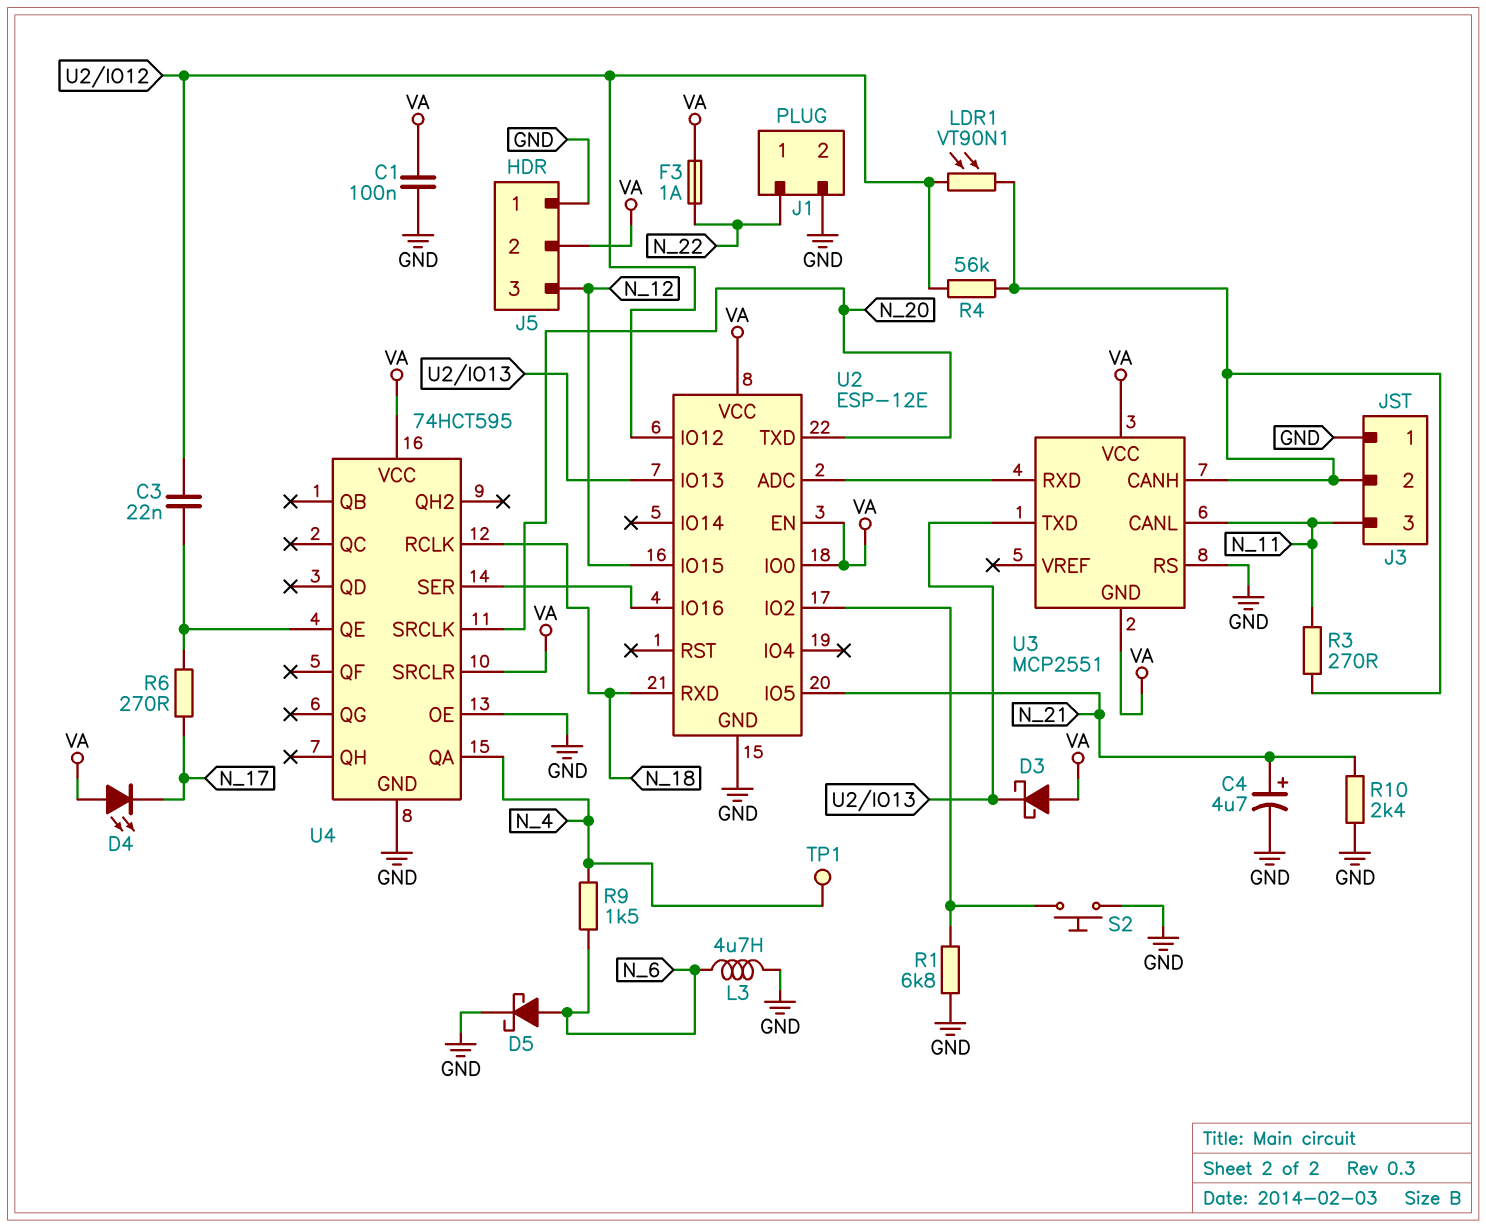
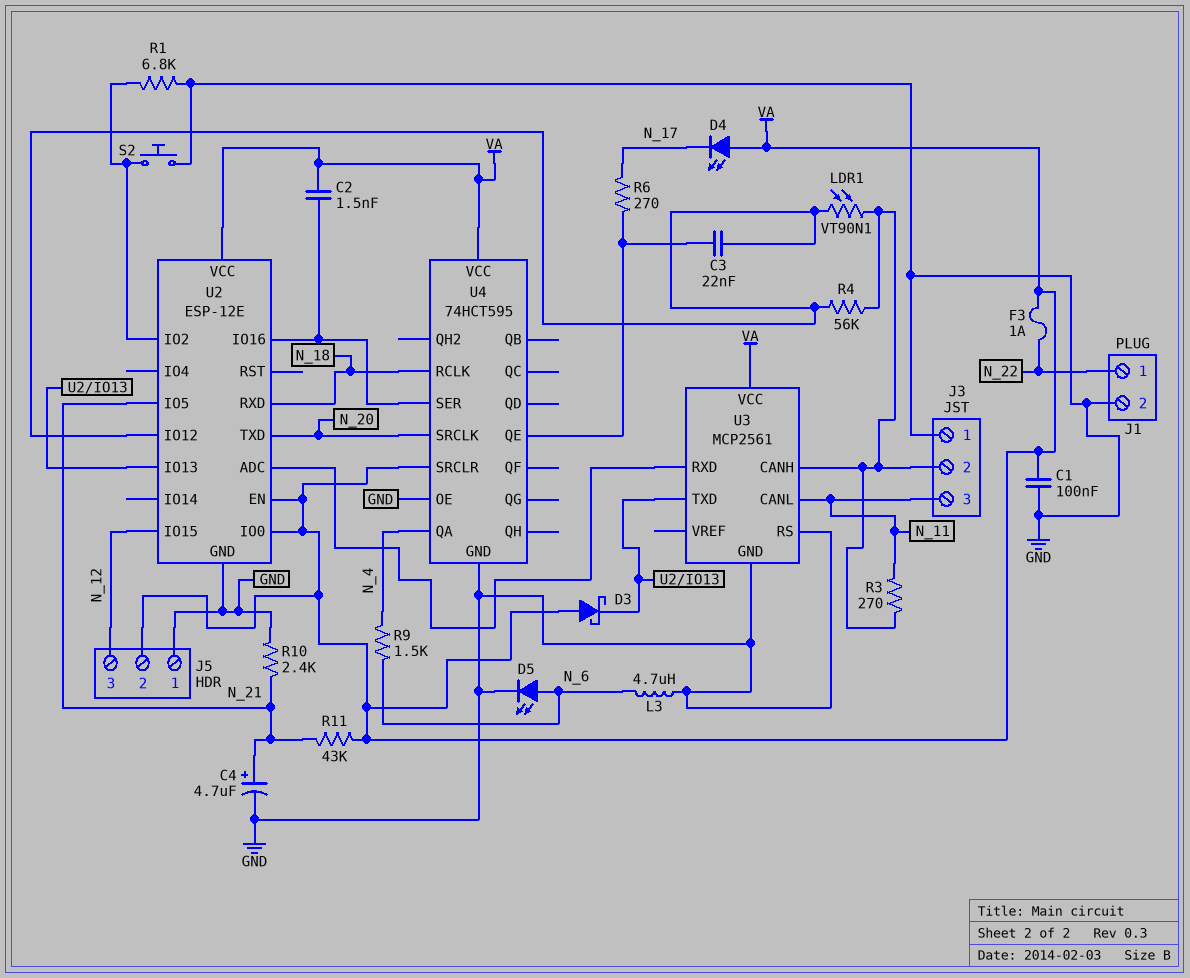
C2: none -> 1.5nF (U2/IO16, VA)
D5: schottky (A N_6, K GND) -> LED (A N_6, K GND)
R11: none -> 43k (N_21, VA)
TP1: test point (N_4) -> none
U3: MCP2551 -> MCP2561
U3 pin GND: VA -> GND

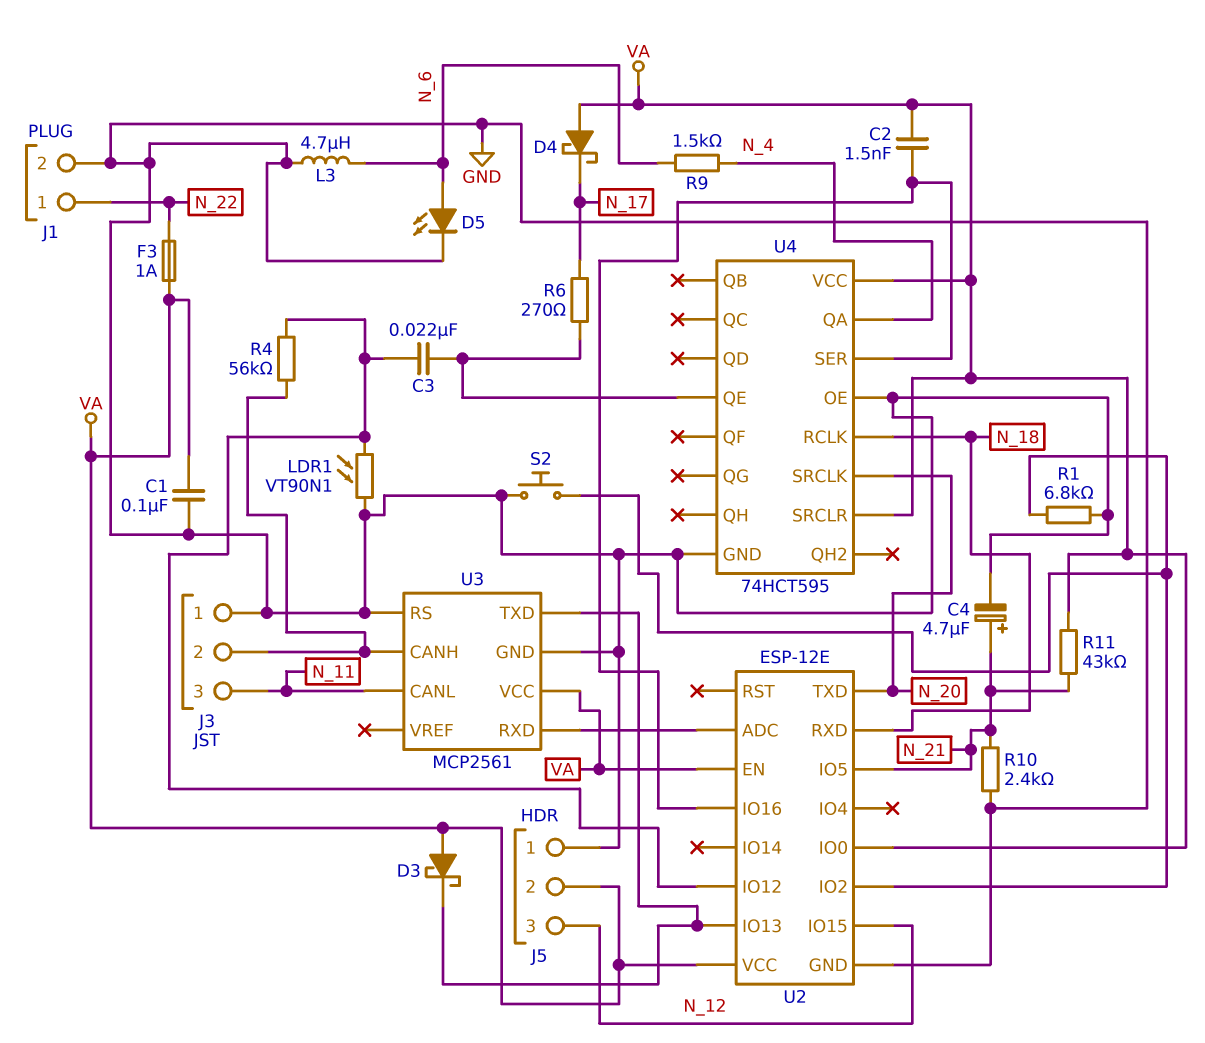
D4: LED (A VA, K N_17) -> schottky (A VA, K N_17)
LDR1: VT90N1 (J3/2, U2/IO12) -> VT90N1 (GND, U2/IO12)
R3: 270 (J3/2, N_11) -> none

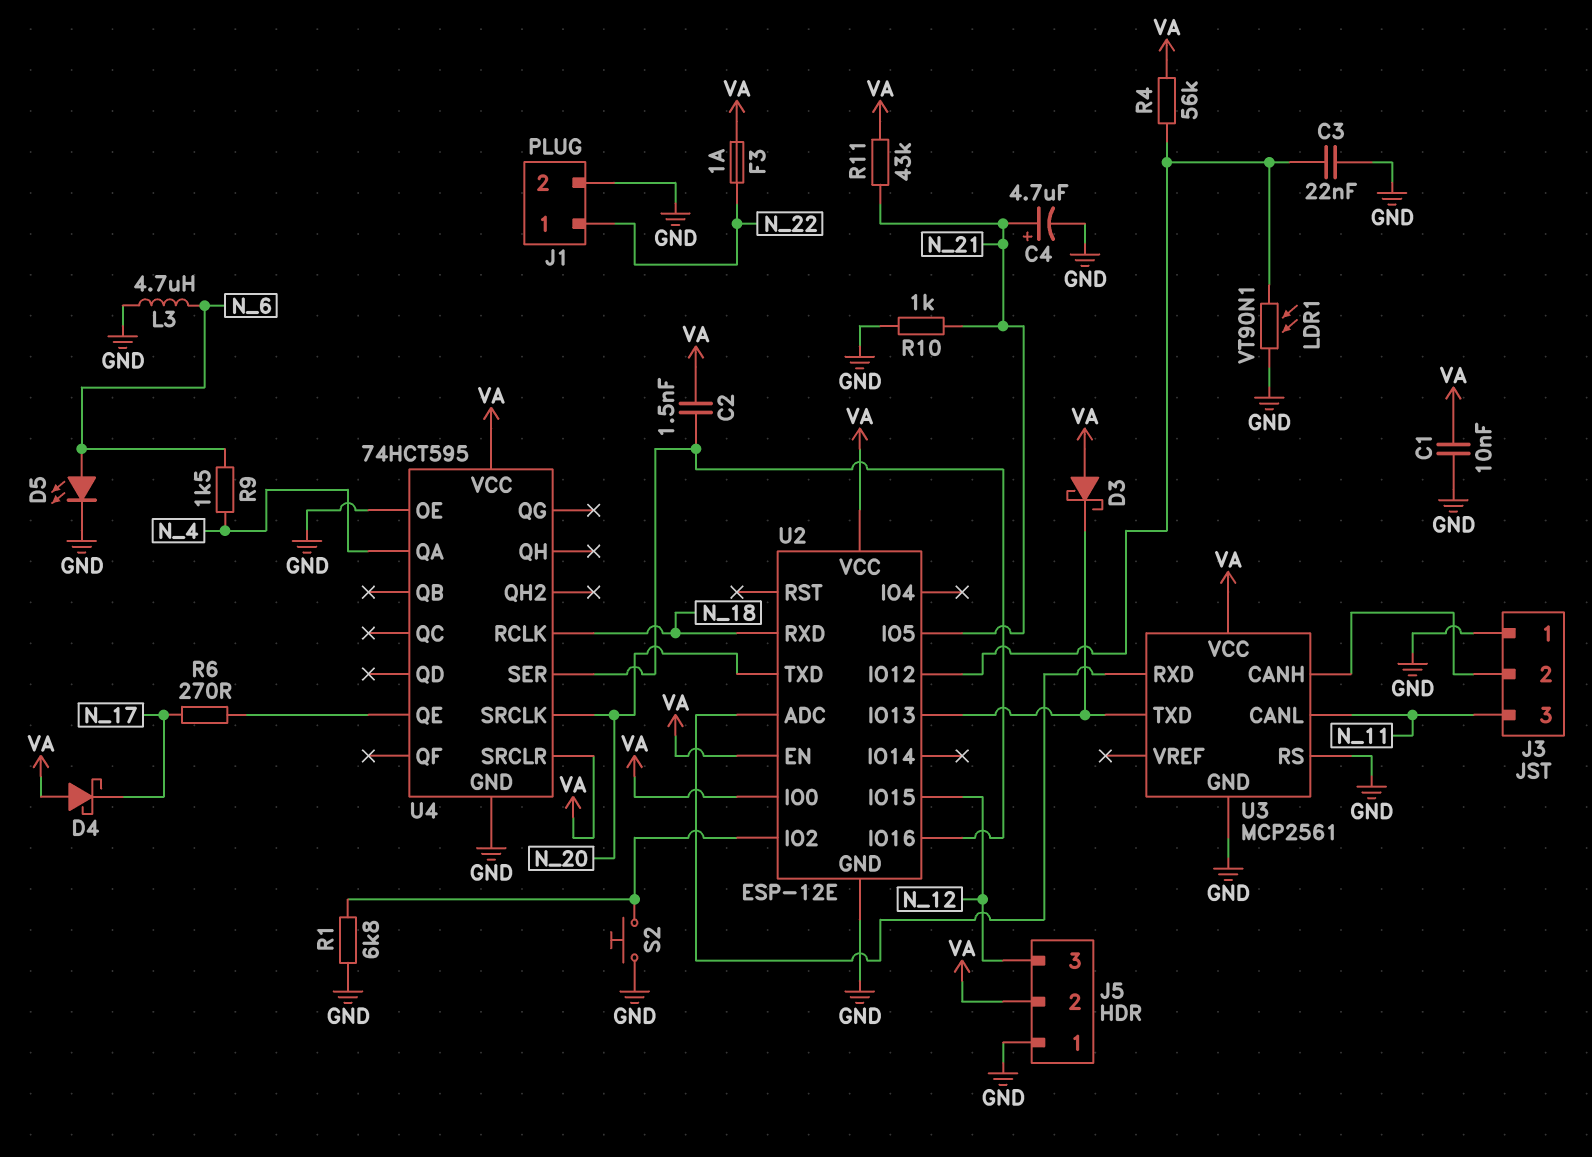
C1: 100nF (GND, VA) -> 10nF (GND, VA)
C3: 22nF (U2/IO12, U4/QE) -> 22nF (GND, U2/IO12)
R4: 56k (J3/2, U2/IO12) -> 56k (U2/IO12, VA)
R10: 2.4k (GND, N_21) -> 1k (GND, N_21)

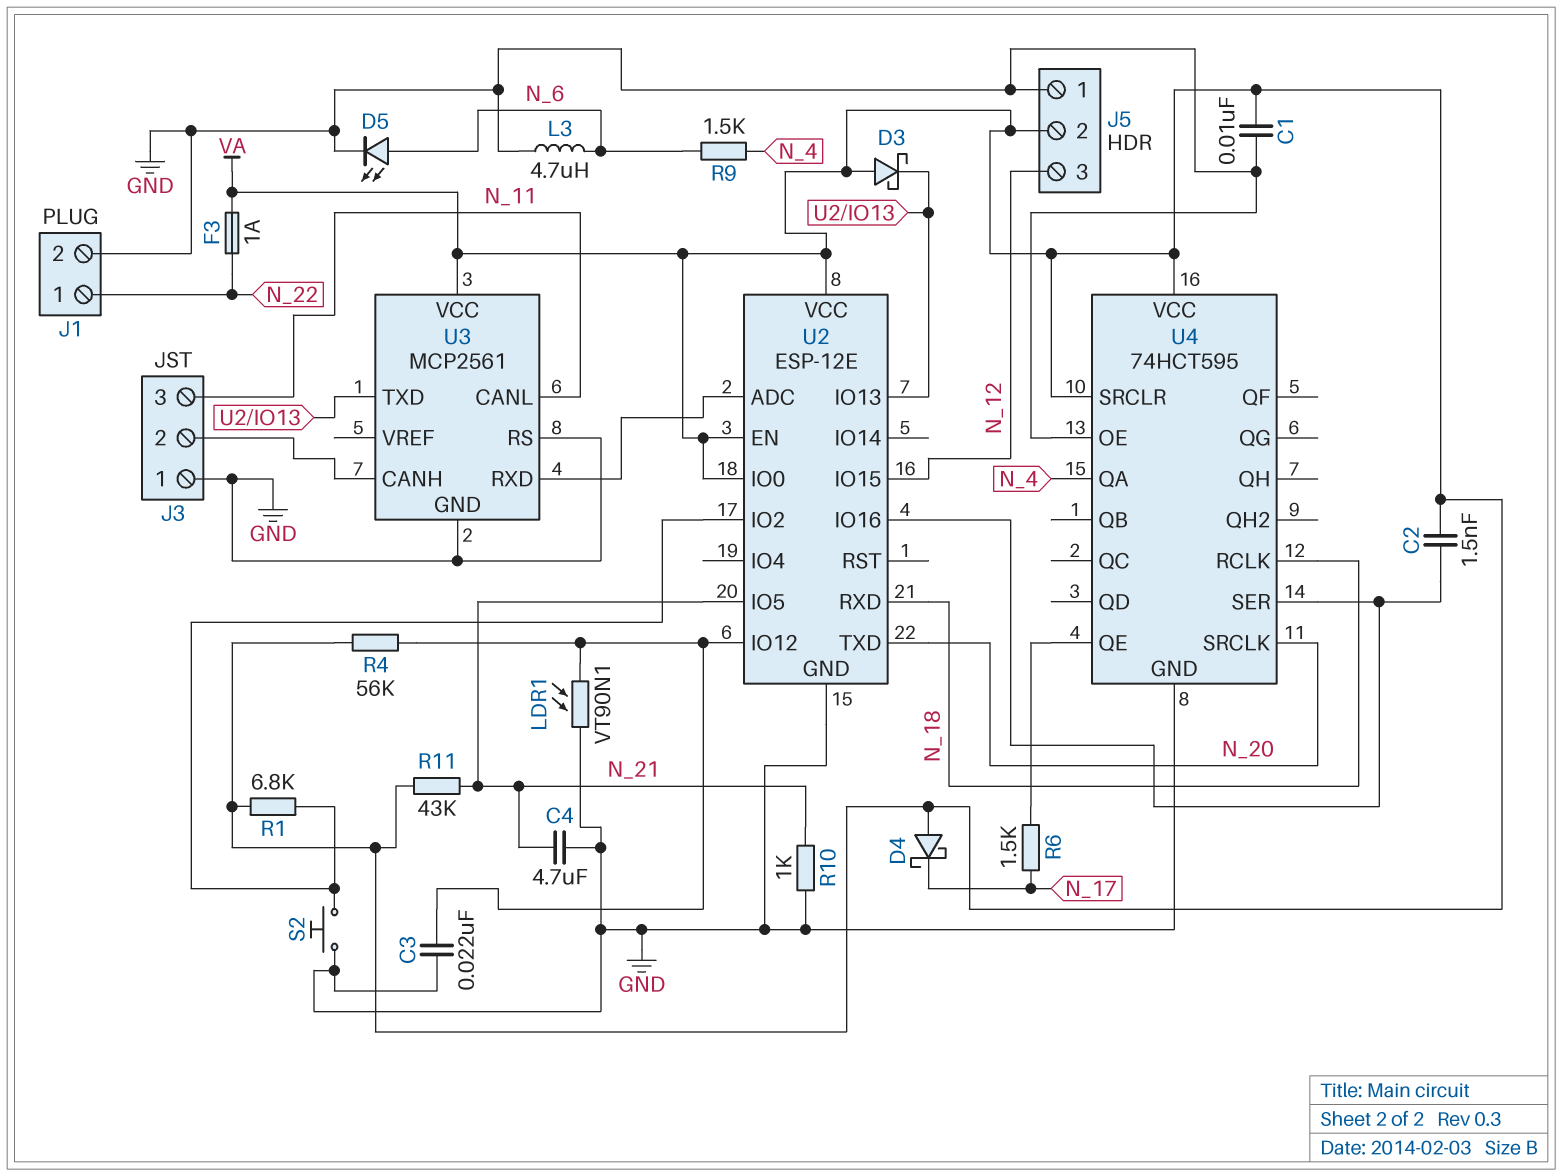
C4: 4.7uF (plus N_21, minus GND) -> 4.7uF (GND, N_21)
R1: 6.8k (GND, U2/IO2) -> 6.8k (U2/IO2, VA)
R6: 270 (N_17, U4/QE) -> 1.5k (N_17, U4/QE)

